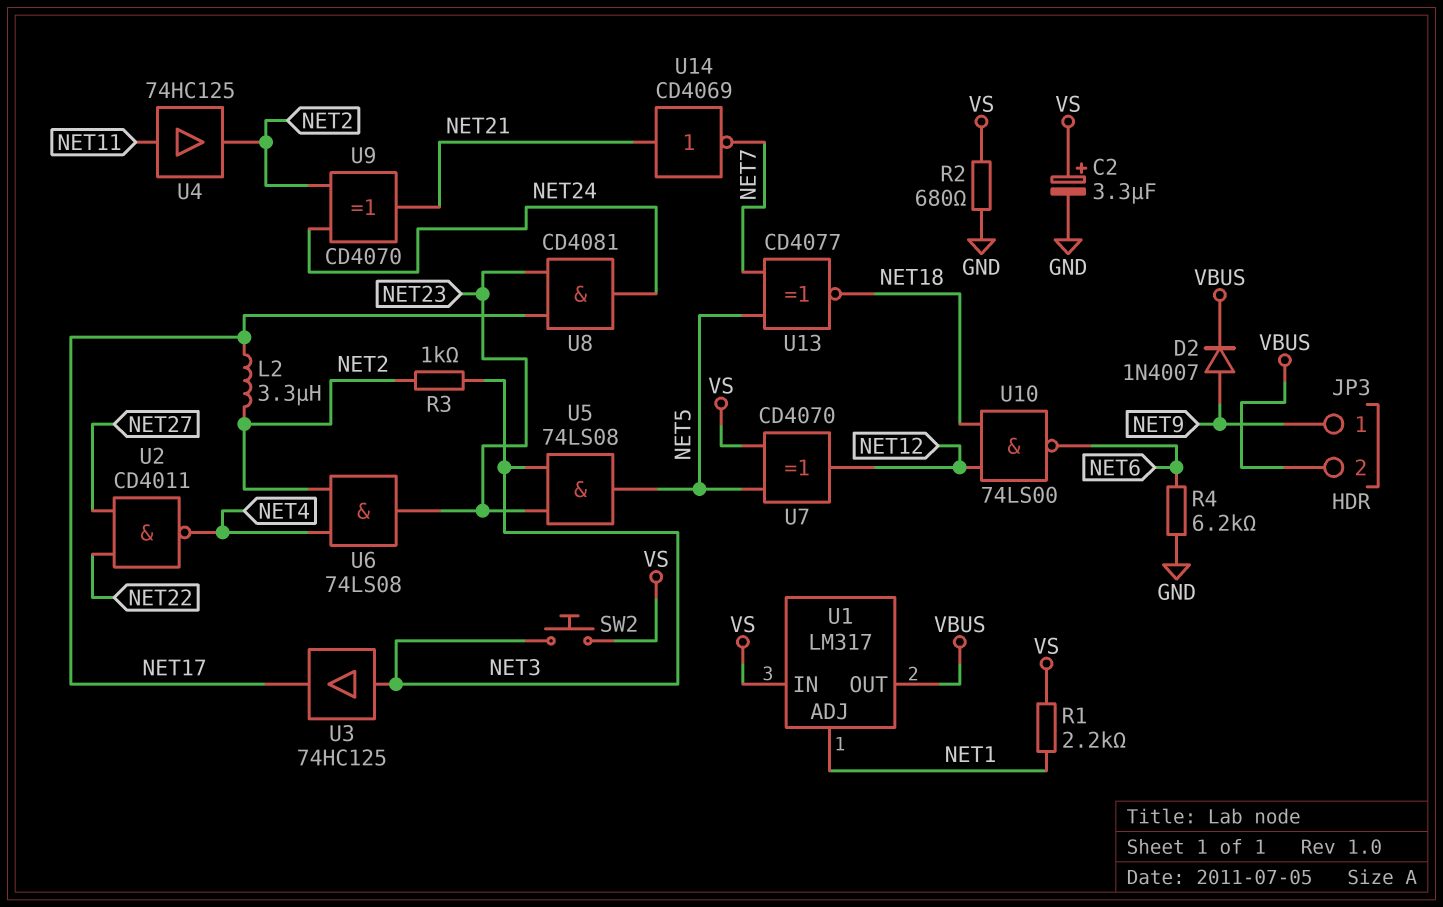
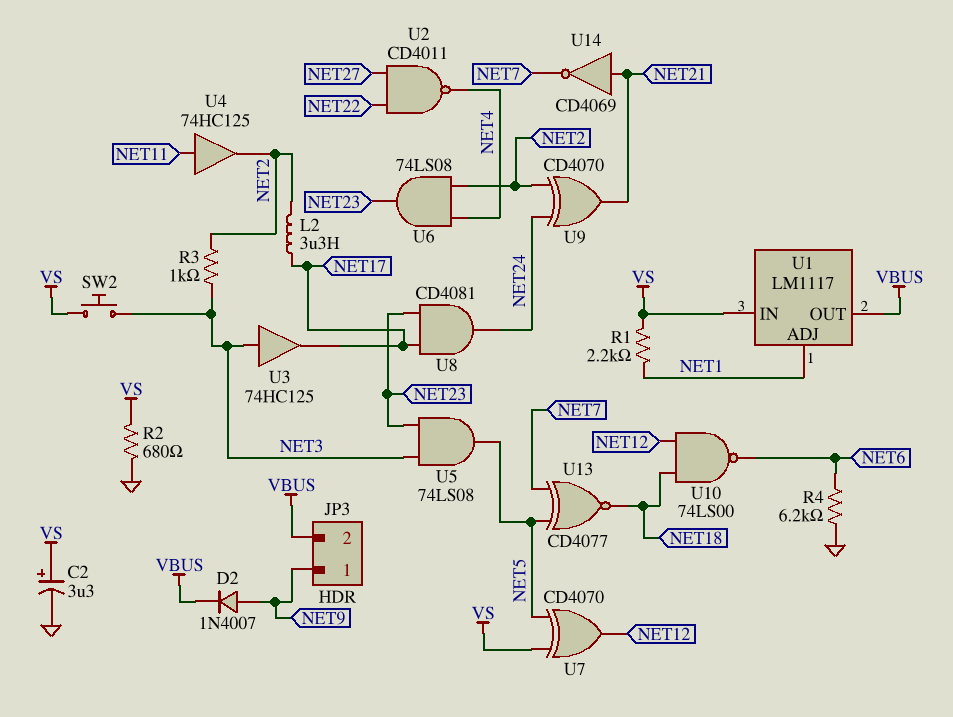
U1: LM317 -> LM1117

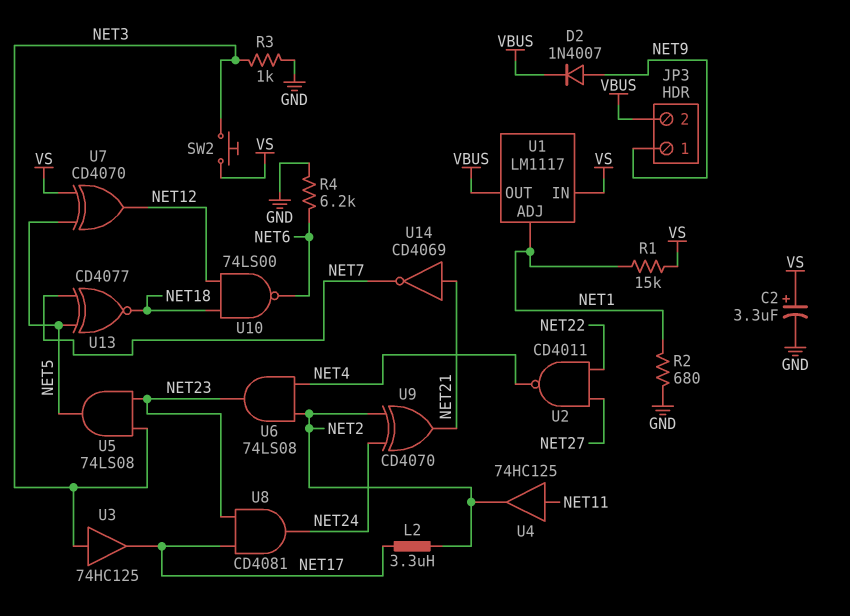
R1: 2.2k (NET1, VS) -> 15k (NET1, VS)
R2: 680 (GND, VS) -> 680 (GND, NET1)
R3: 1k (NET2, NET3) -> 1k (GND, NET3)

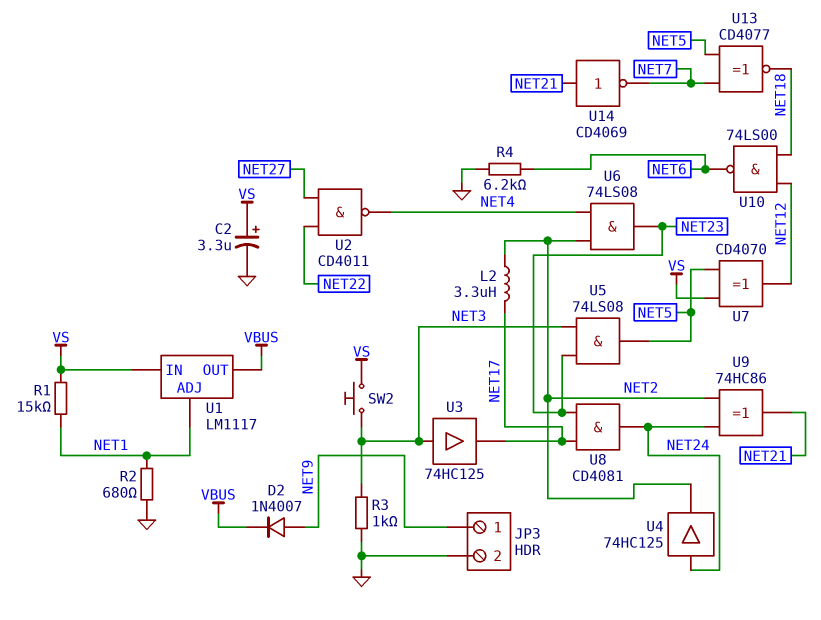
JP3 pin 2: VBUS -> GND
U4: buffer 74HC125 (in NET11, out NET2) -> buffer 74HC125 (in NET24, out NET2)
U9: XOR CD4070 (in NET2, in NET24, out NET21) -> XOR 74HC86 (in NET2, in NET24, out NET21)

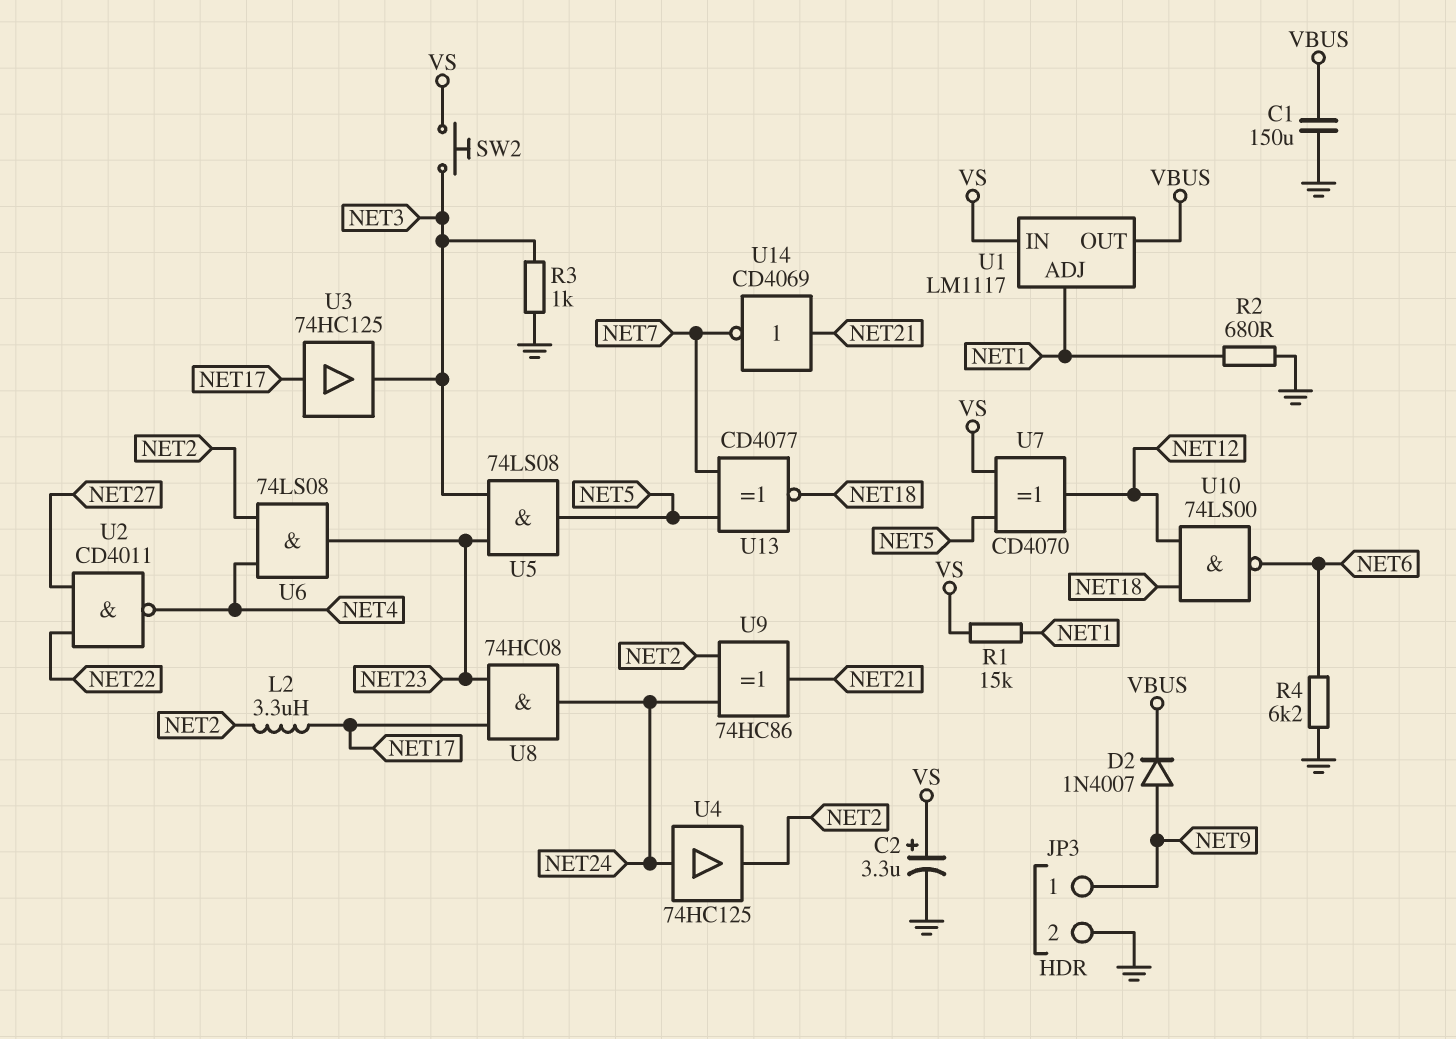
C1: none -> 150uF (GND, VBUS)
U3: buffer 74HC125 (in NET3, out NET17) -> buffer 74HC125 (in NET17, out NET3)
U8: AND CD4081 (in NET17, in NET23, out NET24) -> AND 74HC08 (in NET17, in NET23, out NET24)

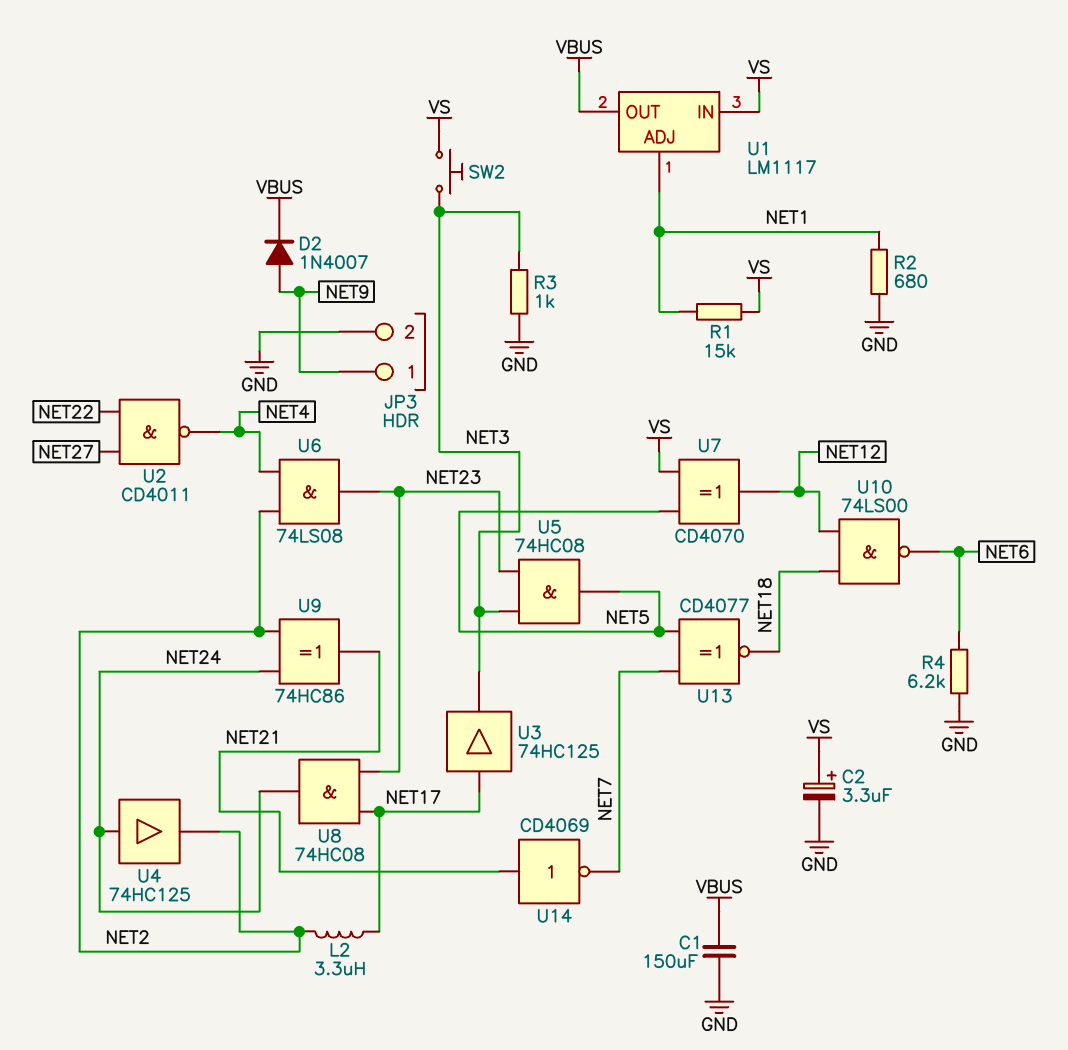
U5: AND 74LS08 (in NET3, in NET23, out NET5) -> AND 74HC08 (in NET3, in NET23, out NET5)

